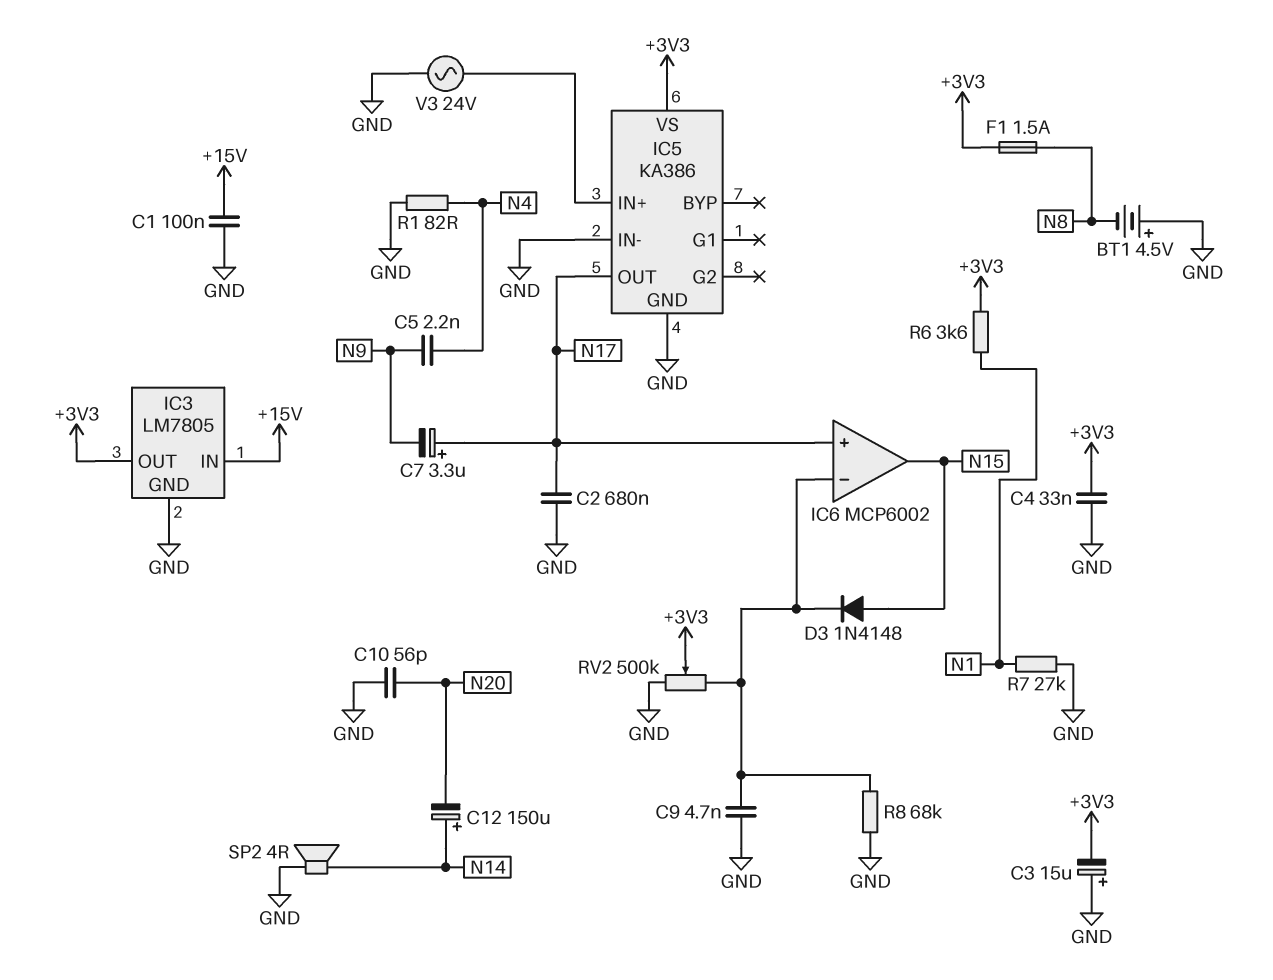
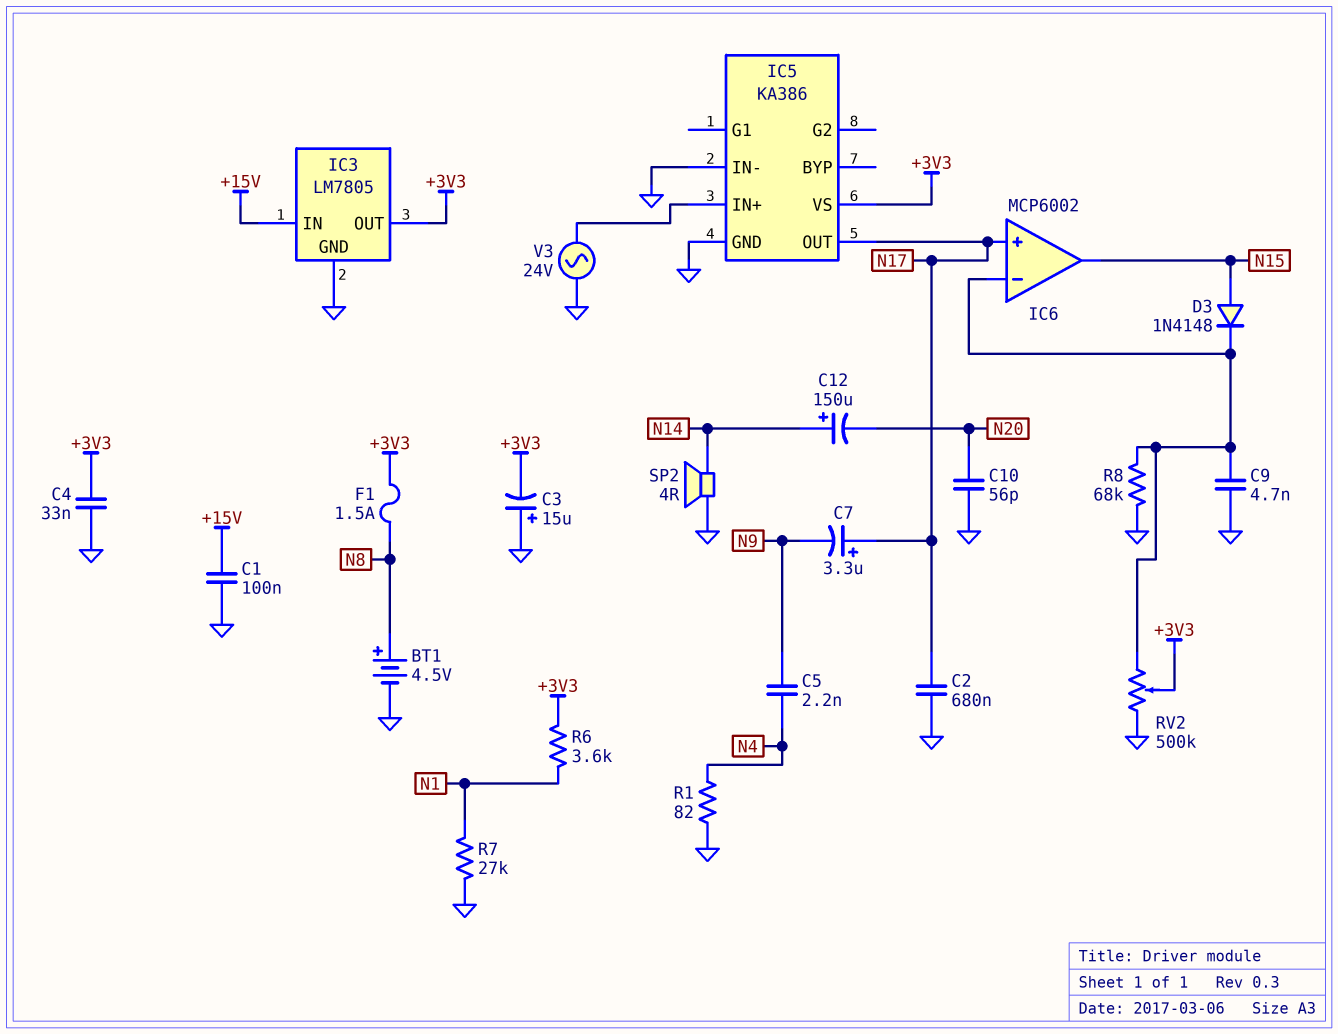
BT1: 4.5V (plus GND, minus N8) -> 4.5V (plus N8, minus GND)

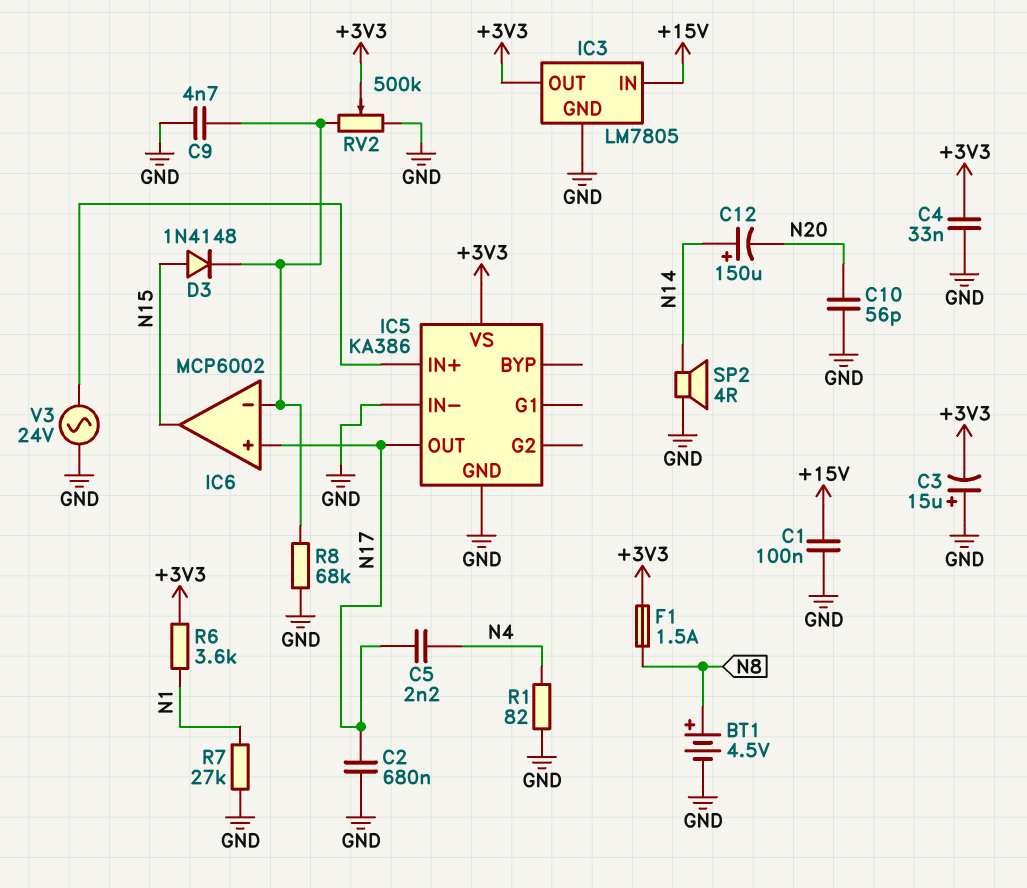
C5: 2.2nF (N4, N9) -> 2.2nF (N4, N17)
C7: 3.3uF (plus N17, minus N9) -> none

